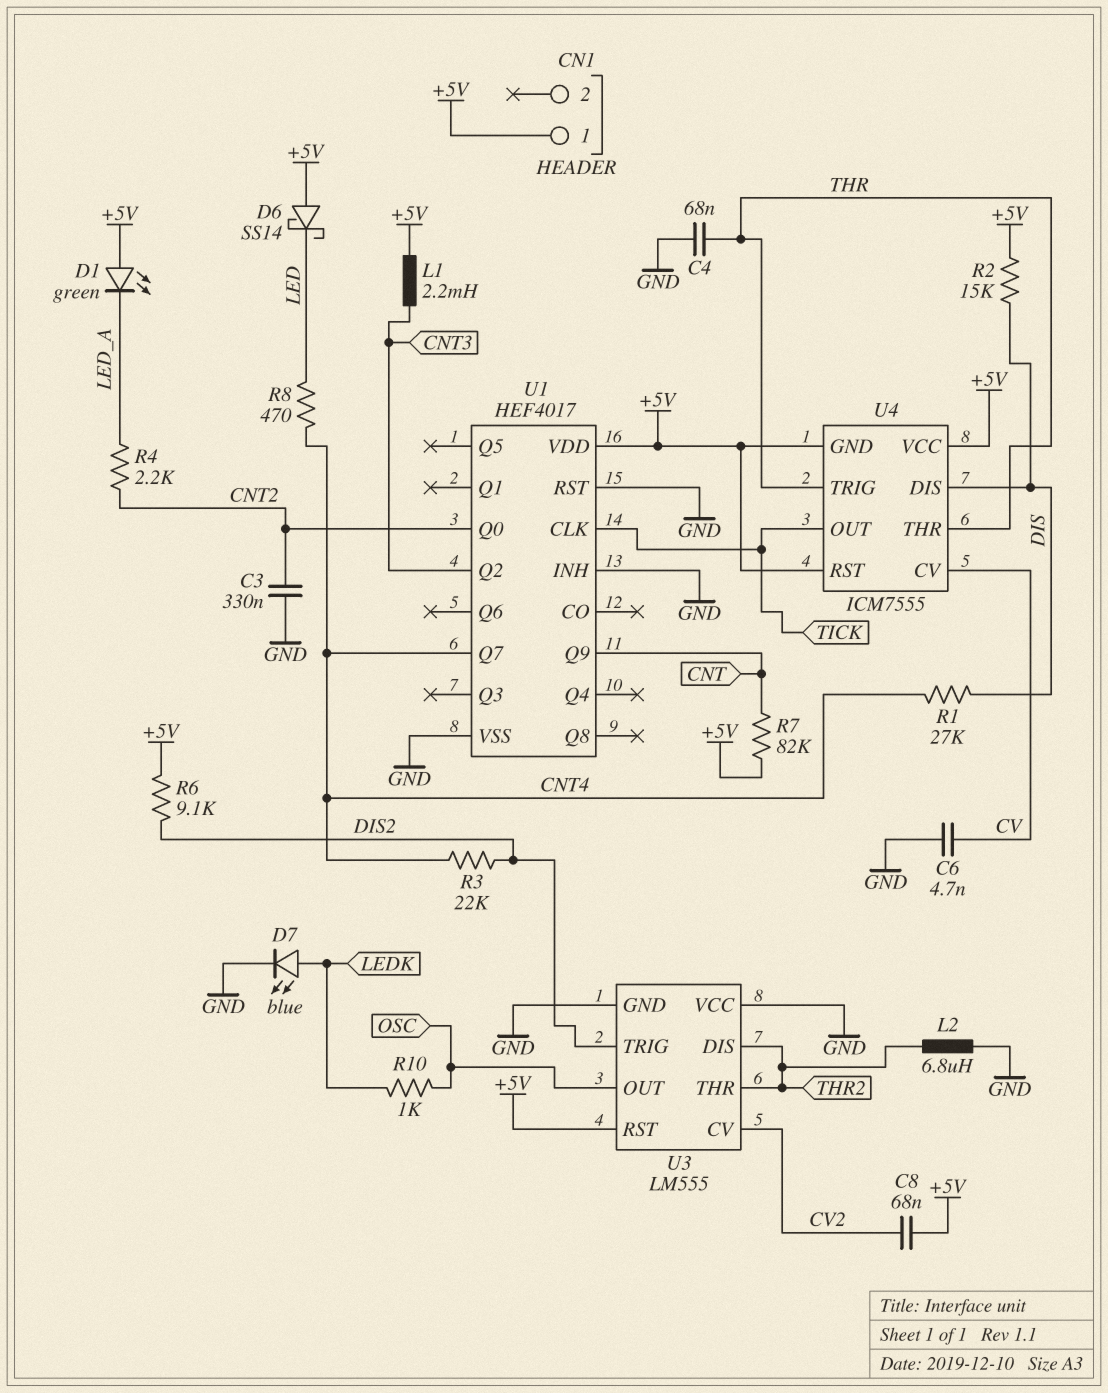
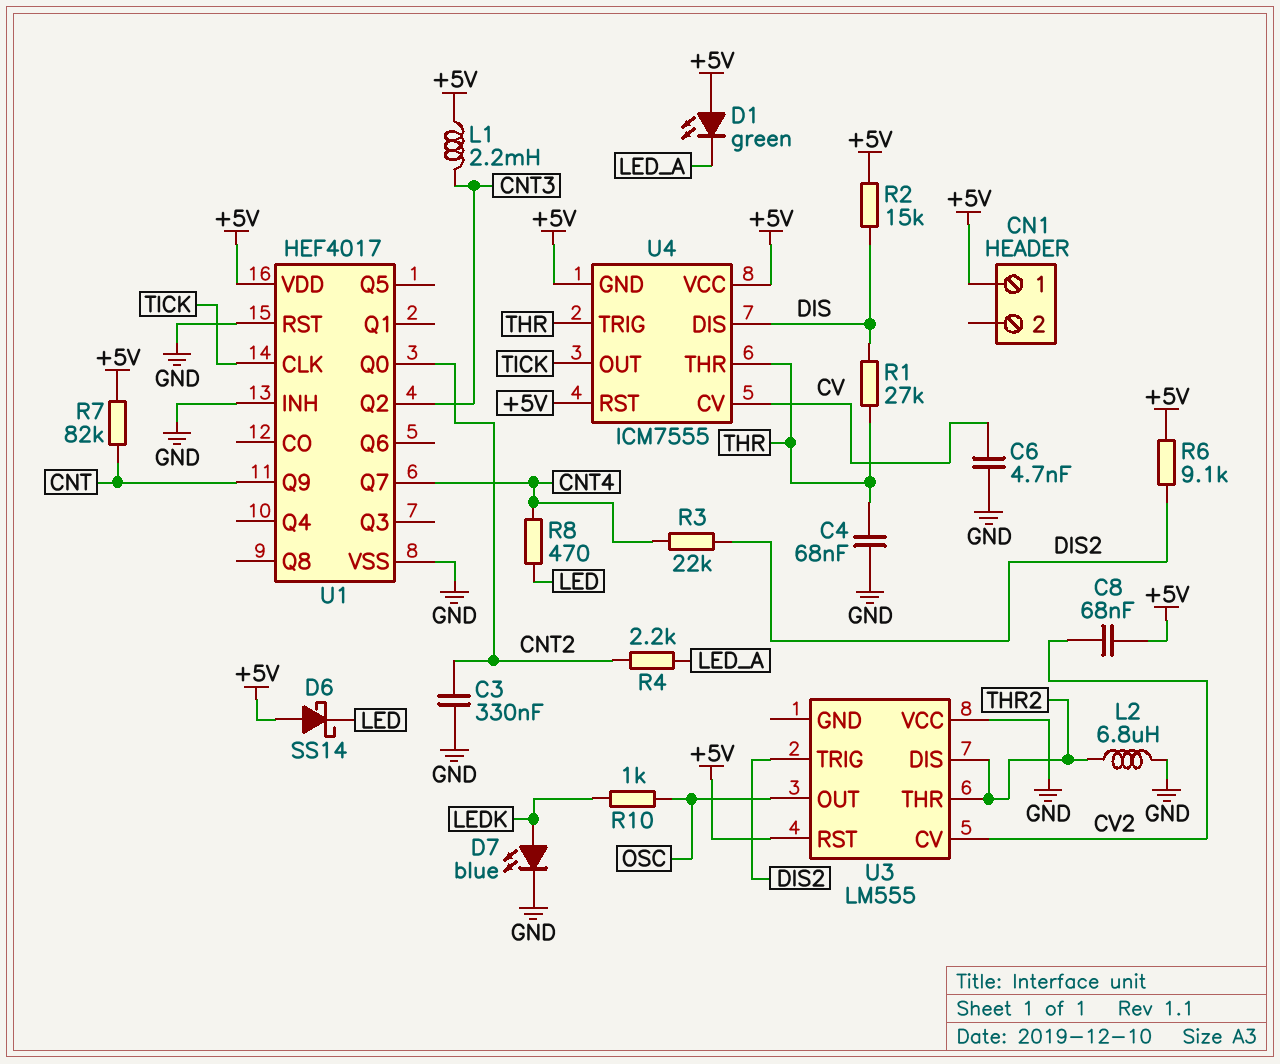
R1: 27k (CNT4, DIS) -> 27k (DIS, THR)
U3 pin GND: GND -> none

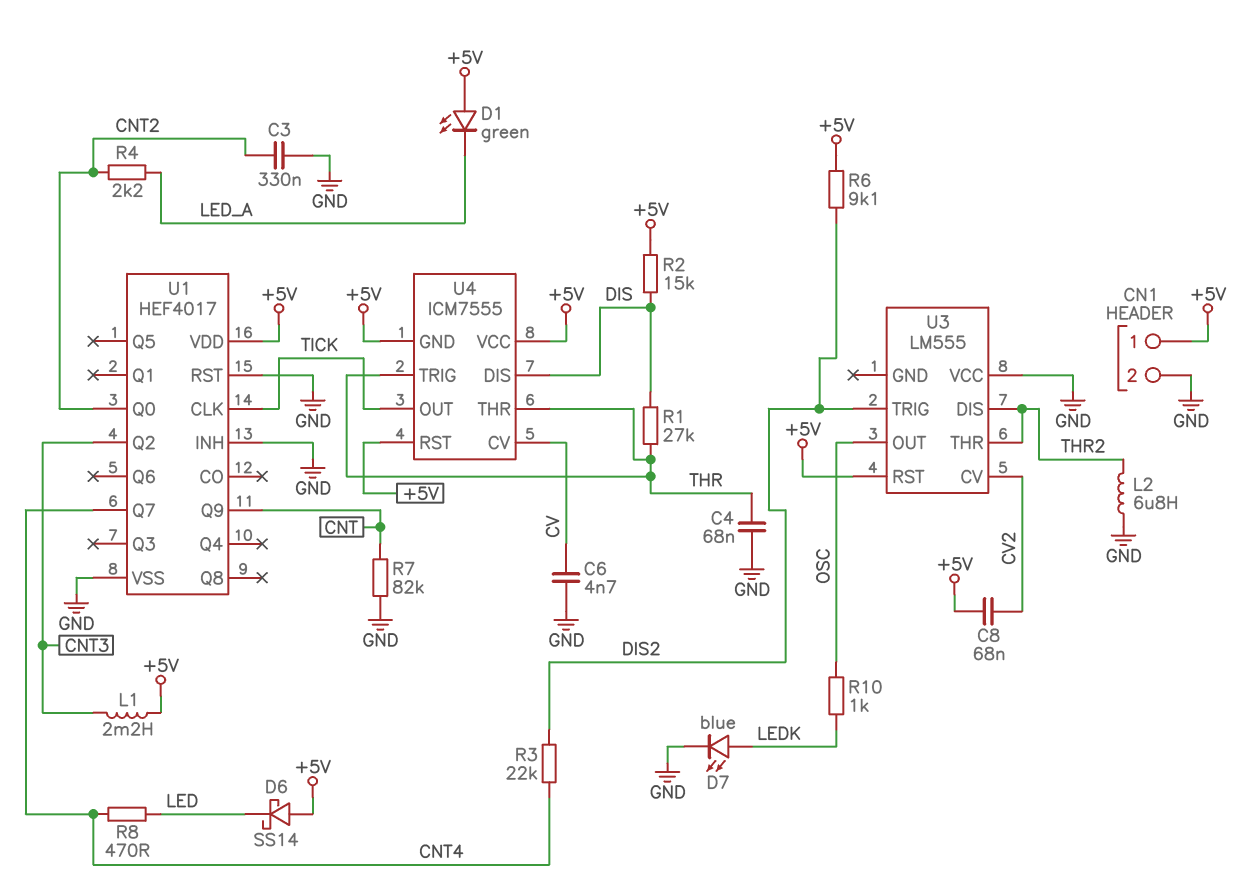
CN1 pin 2: none -> GND
R7: 82k (+5V, CNT) -> 82k (CNT, GND)

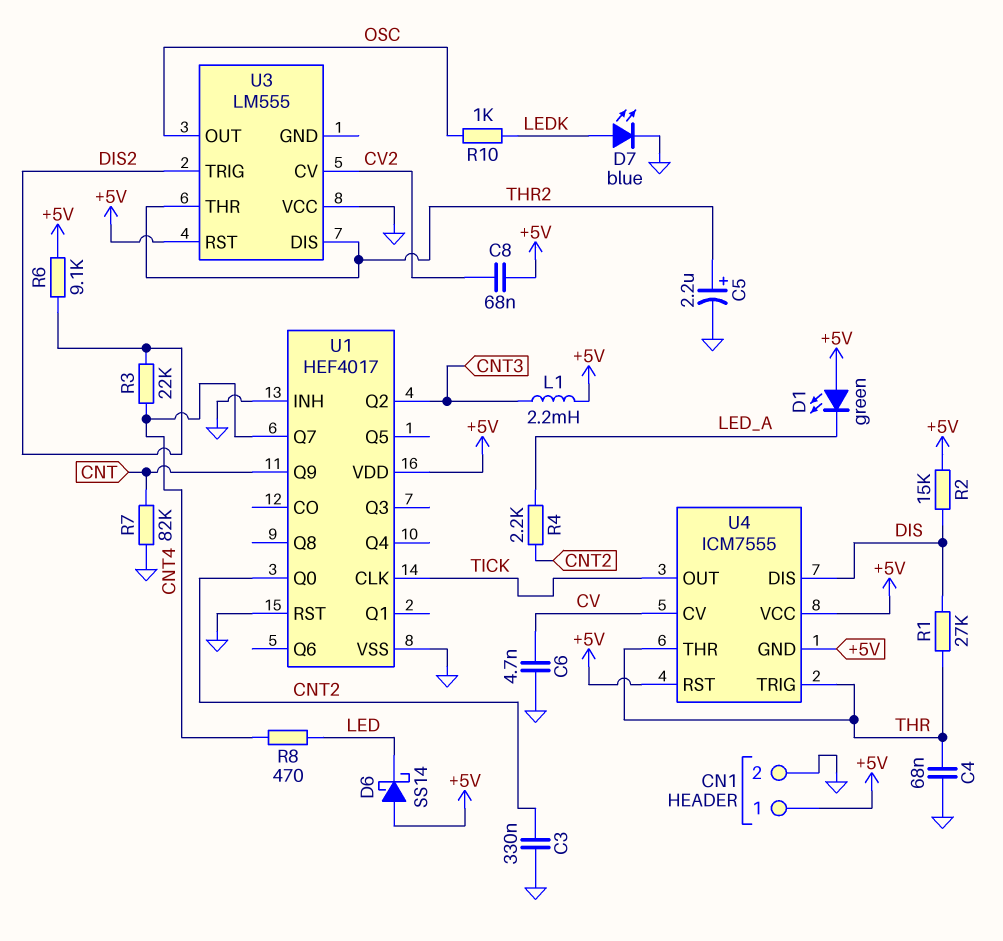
C5: none -> 2.2uF (plus THR2, minus GND)
L2: 6.8uH (GND, THR2) -> none

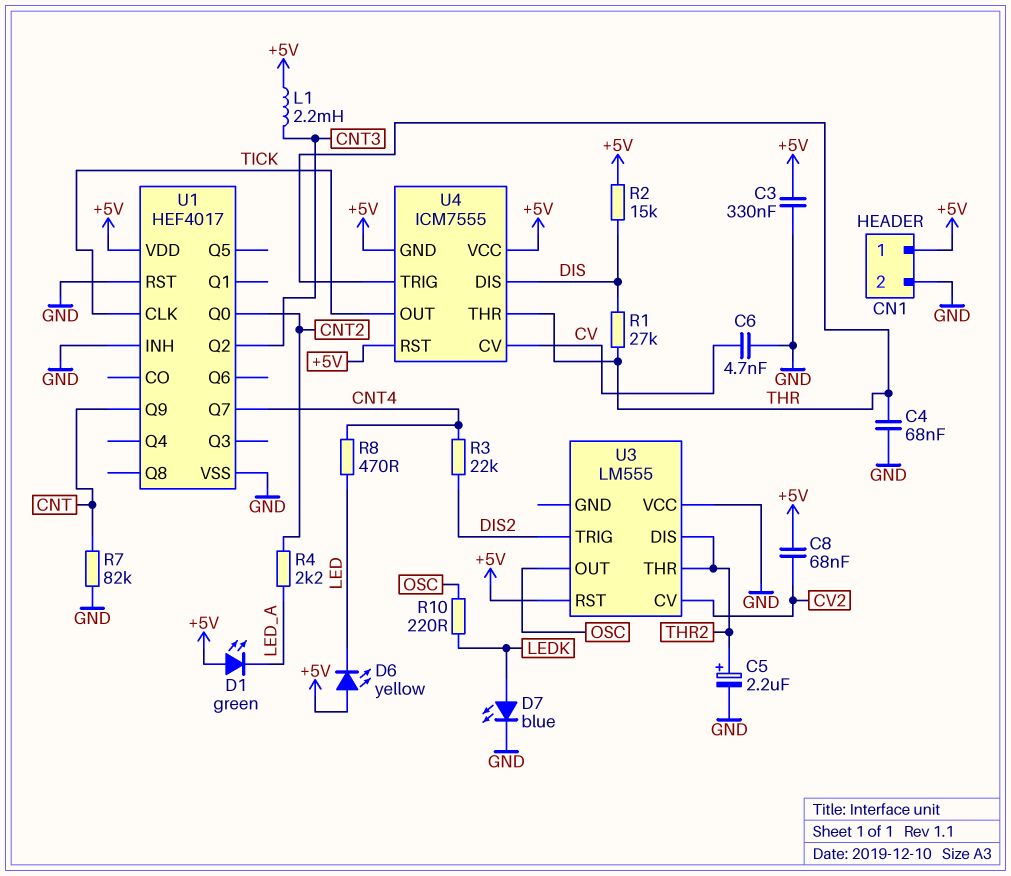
C3: 330nF (CNT2, GND) -> 330nF (+5V, GND)
D6: schottky SS14 (A +5V, K LED) -> LED yellow (A +5V, K LED)
R6: 9.1k (+5V, DIS2) -> none
R10: 1k (LEDK, OSC) -> 220 (LEDK, OSC)

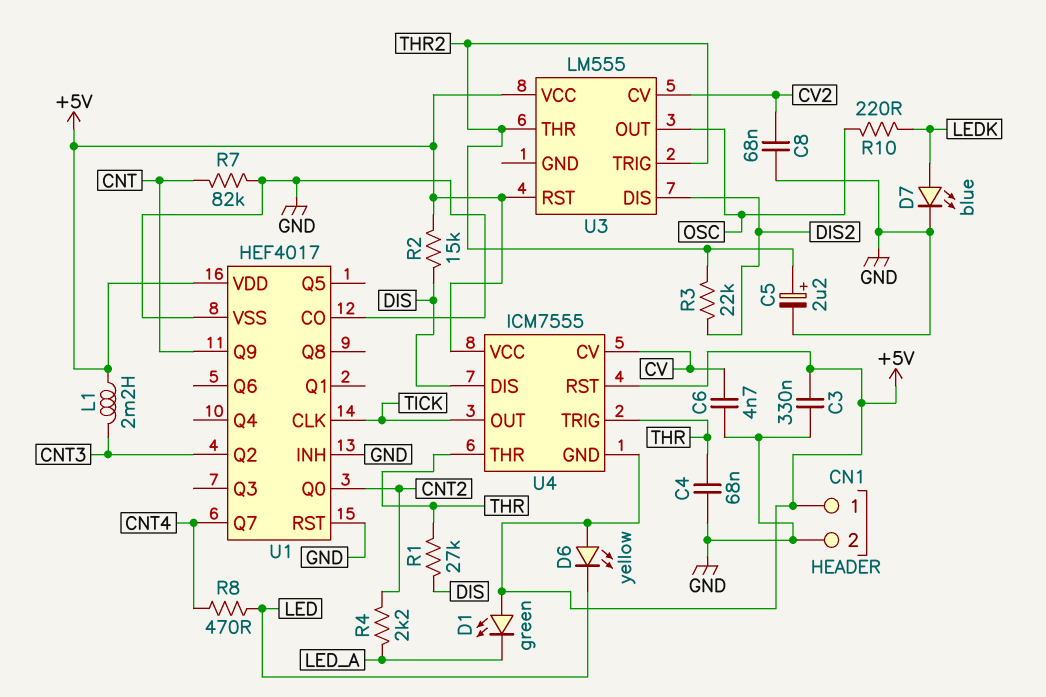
C8: 68nF (+5V, CV2) -> 68nF (CV2, GND)
R3: 22k (CNT4, DIS2) -> 22k (DIS2, THR2)
U1 pin CO: none -> GND
U3 pin DIS: THR2 -> DIS2
U3 pin TRIG: DIS2 -> THR2
U3 pin VCC: GND -> +5V

